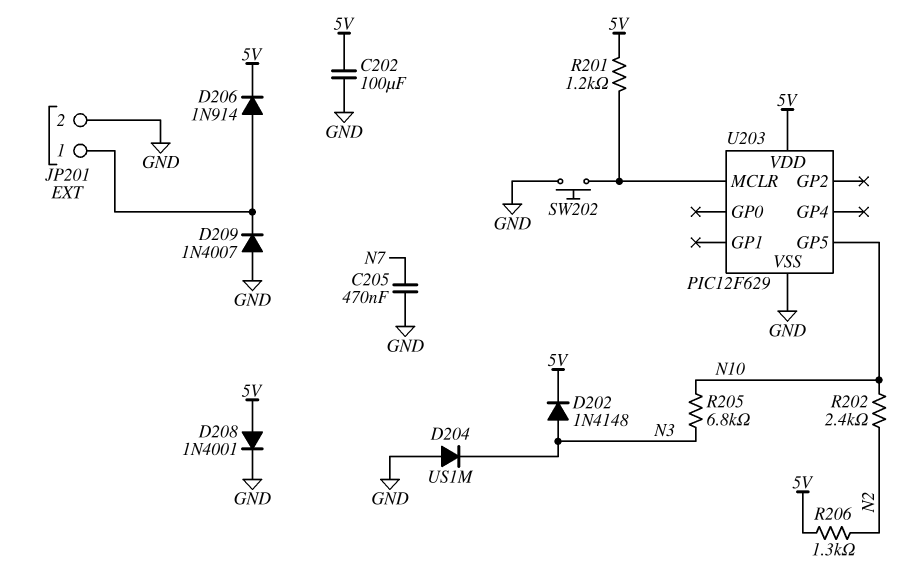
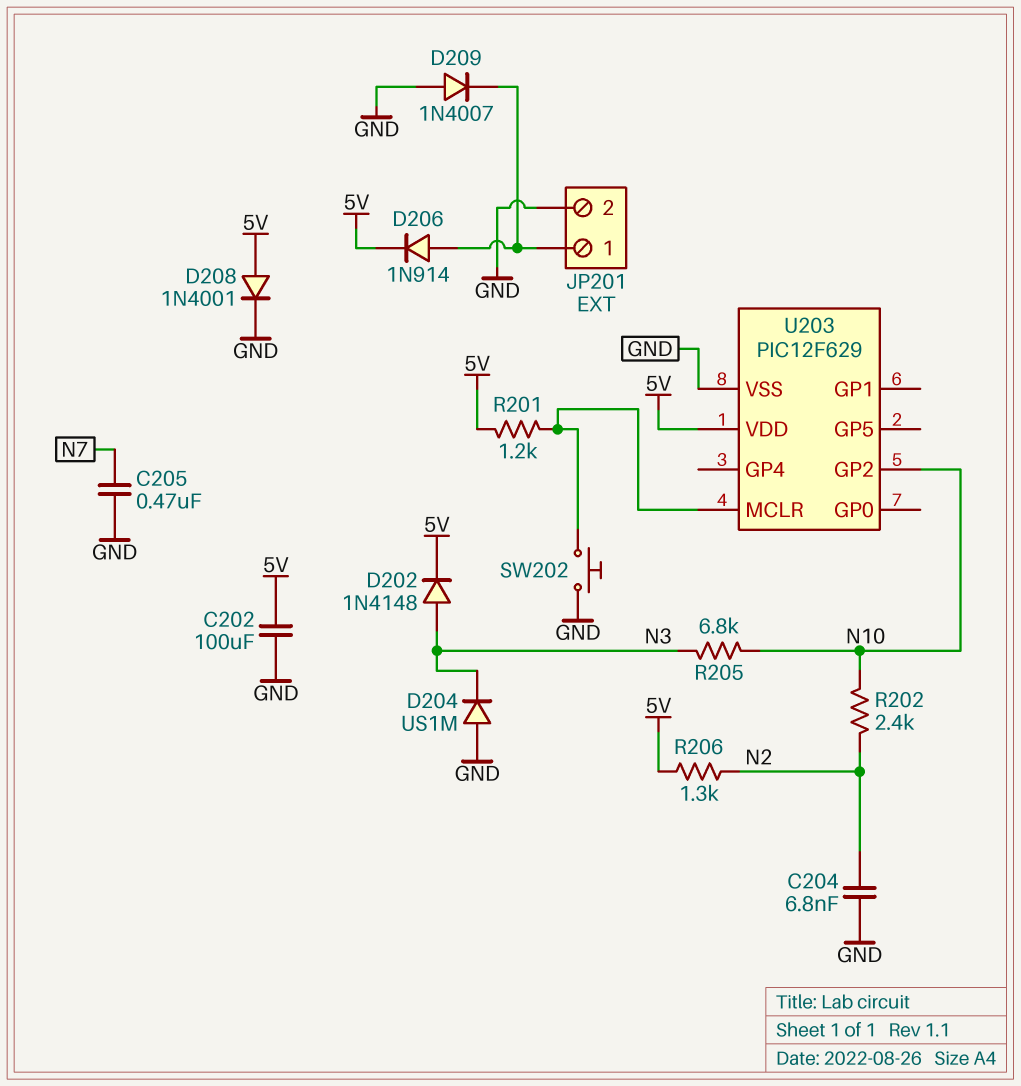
C204: none -> 6.8nF (GND, N2)
U203 pin GP2: none -> N10
U203 pin GP5: N10 -> none

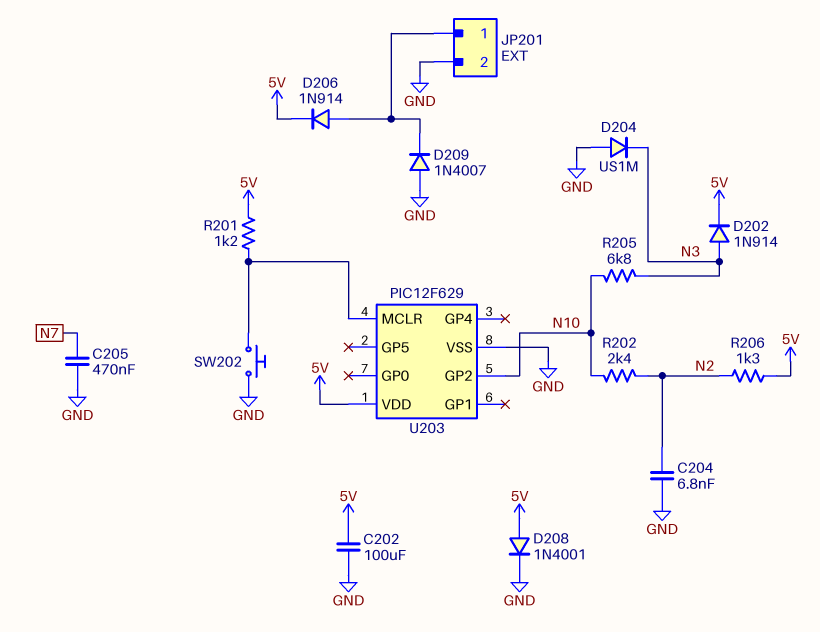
D202: diode 1N4148 (A N3, K 5V) -> diode 1N914 (A N3, K 5V)

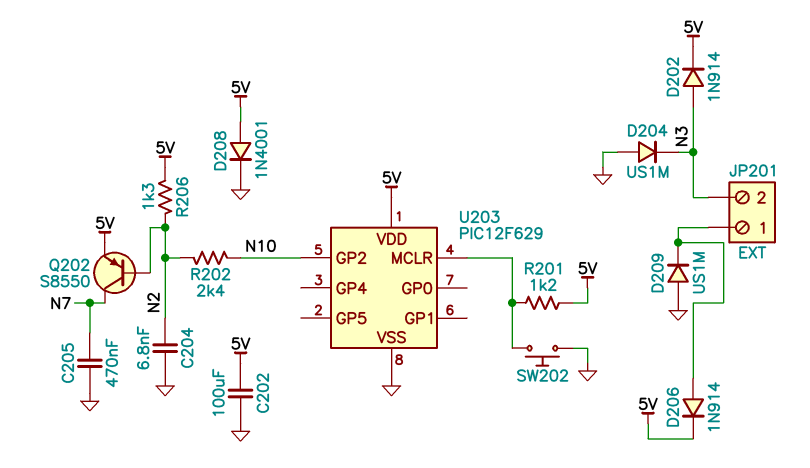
D209: diode 1N4007 (A GND, K JP201/1) -> diode US1M (A GND, K JP201/1)
JP201 pin 2: GND -> N3
Q202: none -> PNP S8550 (B N2, C N7, E 5V)
R205: 6.8k (N3, N10) -> none

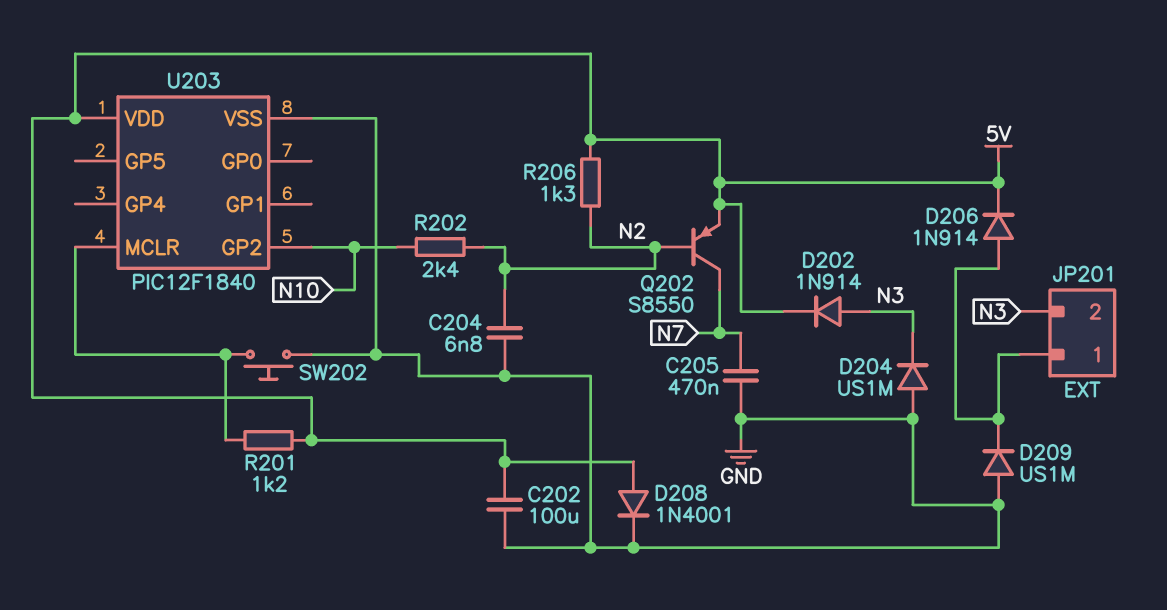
U203: PIC12F629 -> PIC12F1840

